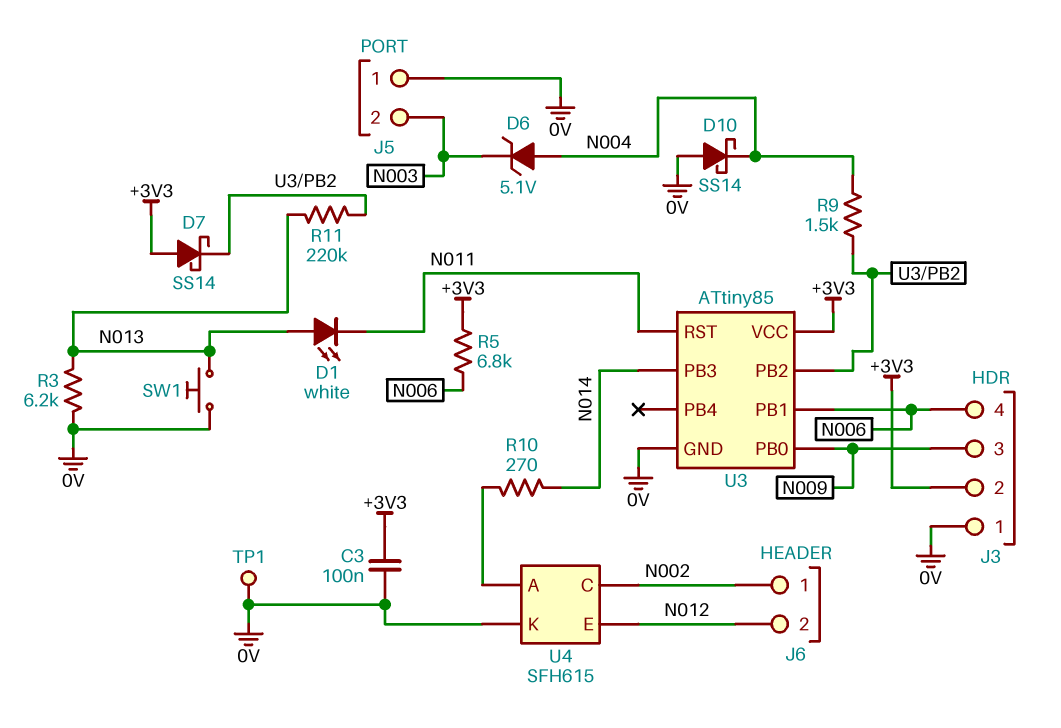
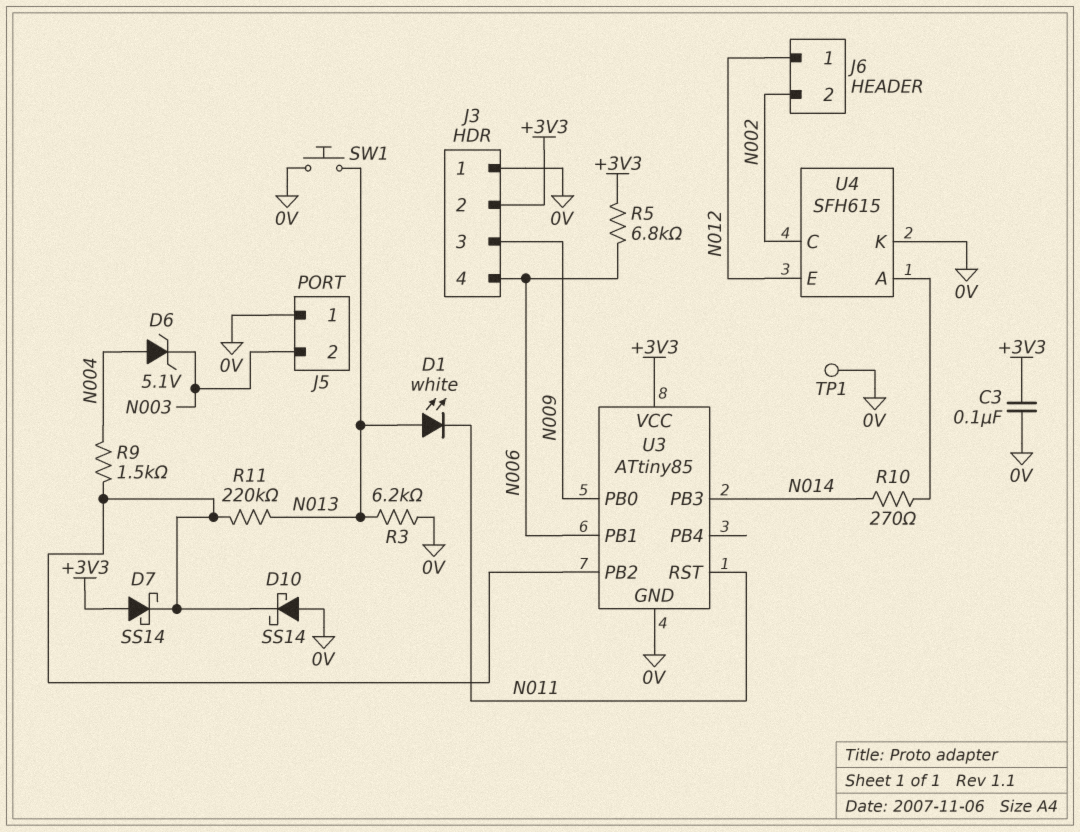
D10: schottky SS14 (A 0V, K N004) -> schottky SS14 (A 0V, K U3/PB2)
J6 pin 1: N002 -> N012
J6 pin 2: N012 -> N002

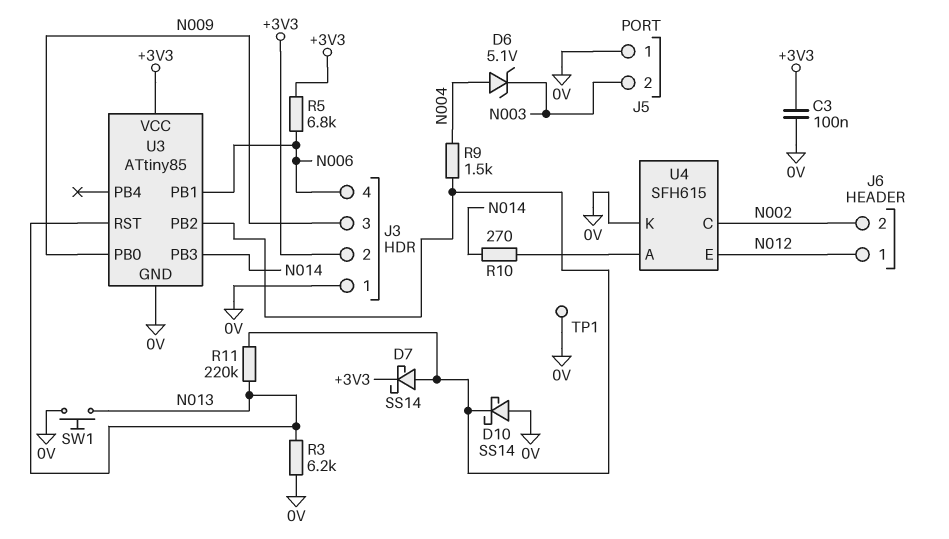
D1: LED white (A N013, K N011) -> none
D7: schottky SS14 (A +3V3, K U3/PB2) -> schottky SS14 (A U3/PB2, K +3V3)
U3 pin RST: N011 -> N013

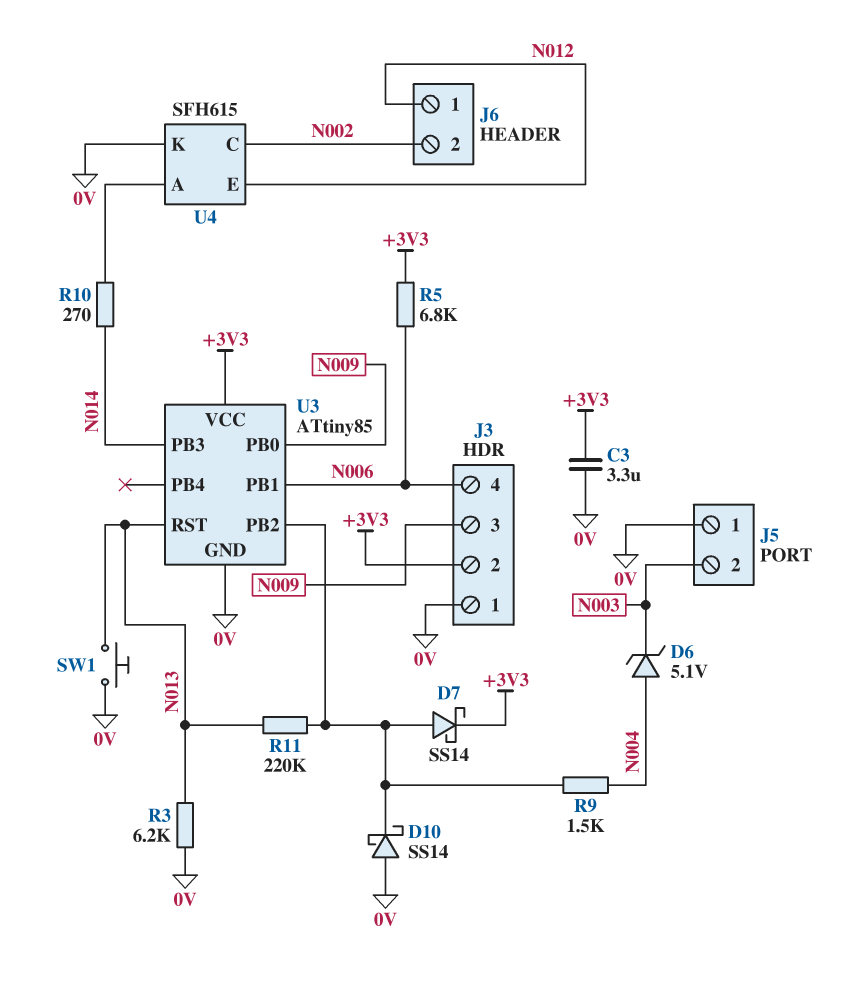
C3: 100nF (+3V3, 0V) -> 3.3uF (+3V3, 0V)
TP1: test point (0V) -> none

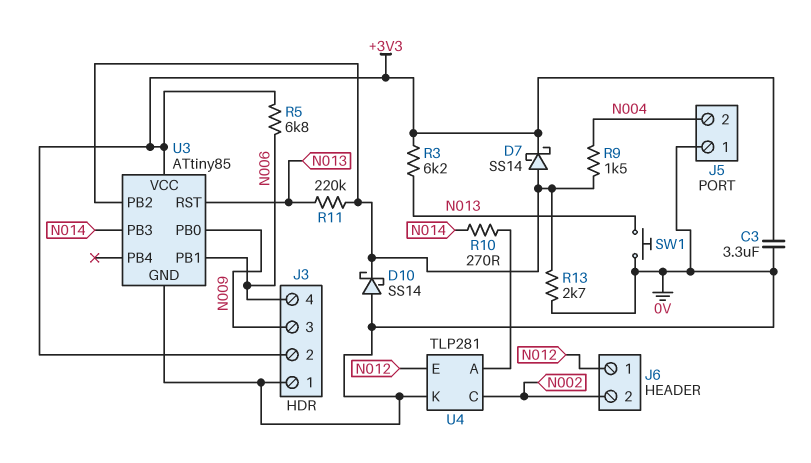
D6: zener 5.1V (A N004, K N003) -> none
J5 pin 2: N003 -> N004
R3: 6.2k (0V, N013) -> 6.2k (+3V3, N013)
R13: none -> 2.7k (0V, U3/PB2)
U4: SFH615 -> TLP281

